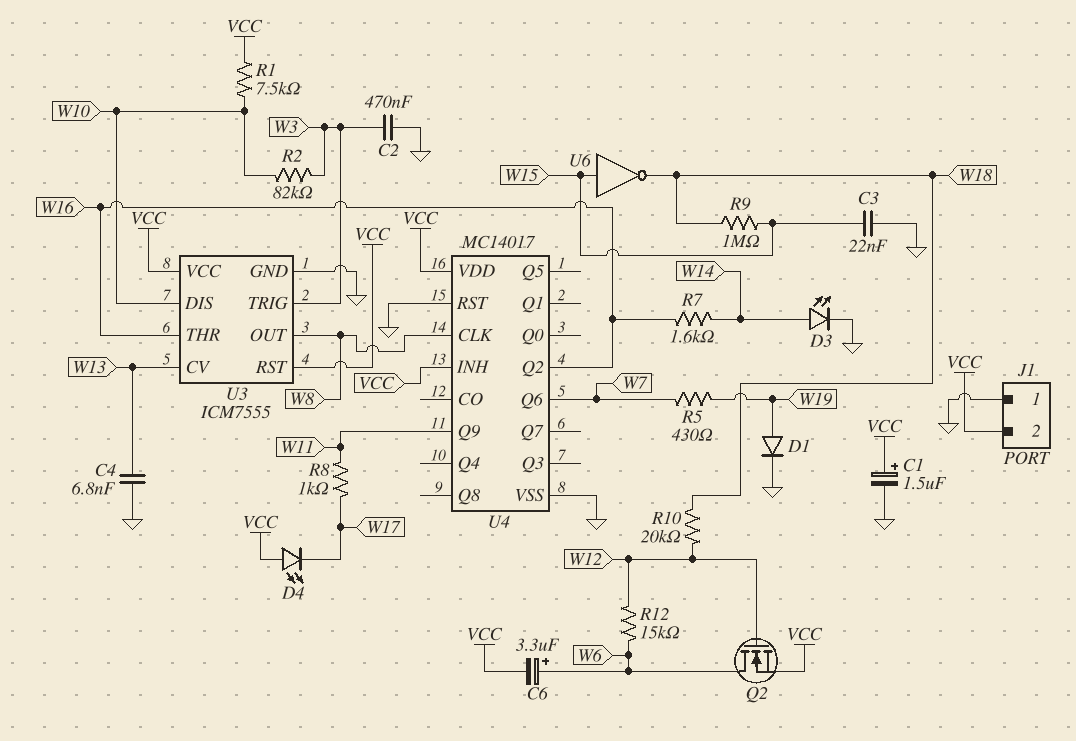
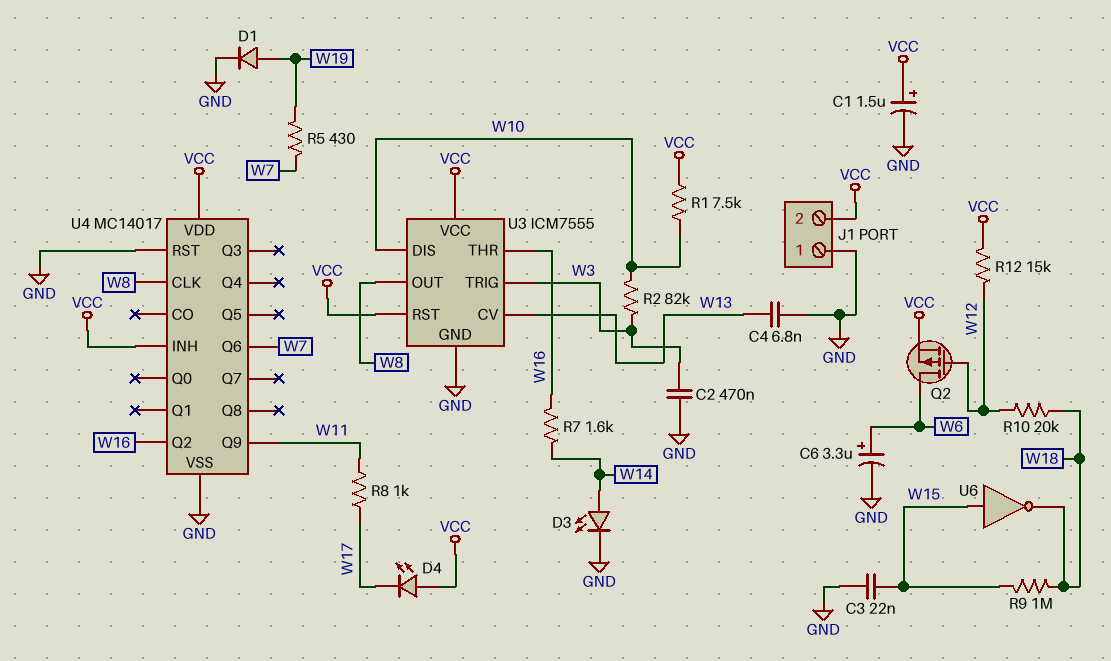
C6: 3.3uF (plus W6, minus VCC) -> 3.3uF (plus W6, minus GND)
Q2: NMOS (G W12, D W6, S VCC) -> PMOS (G W12, D W6, S VCC)
R12: 15k (W6, W12) -> 15k (VCC, W12)

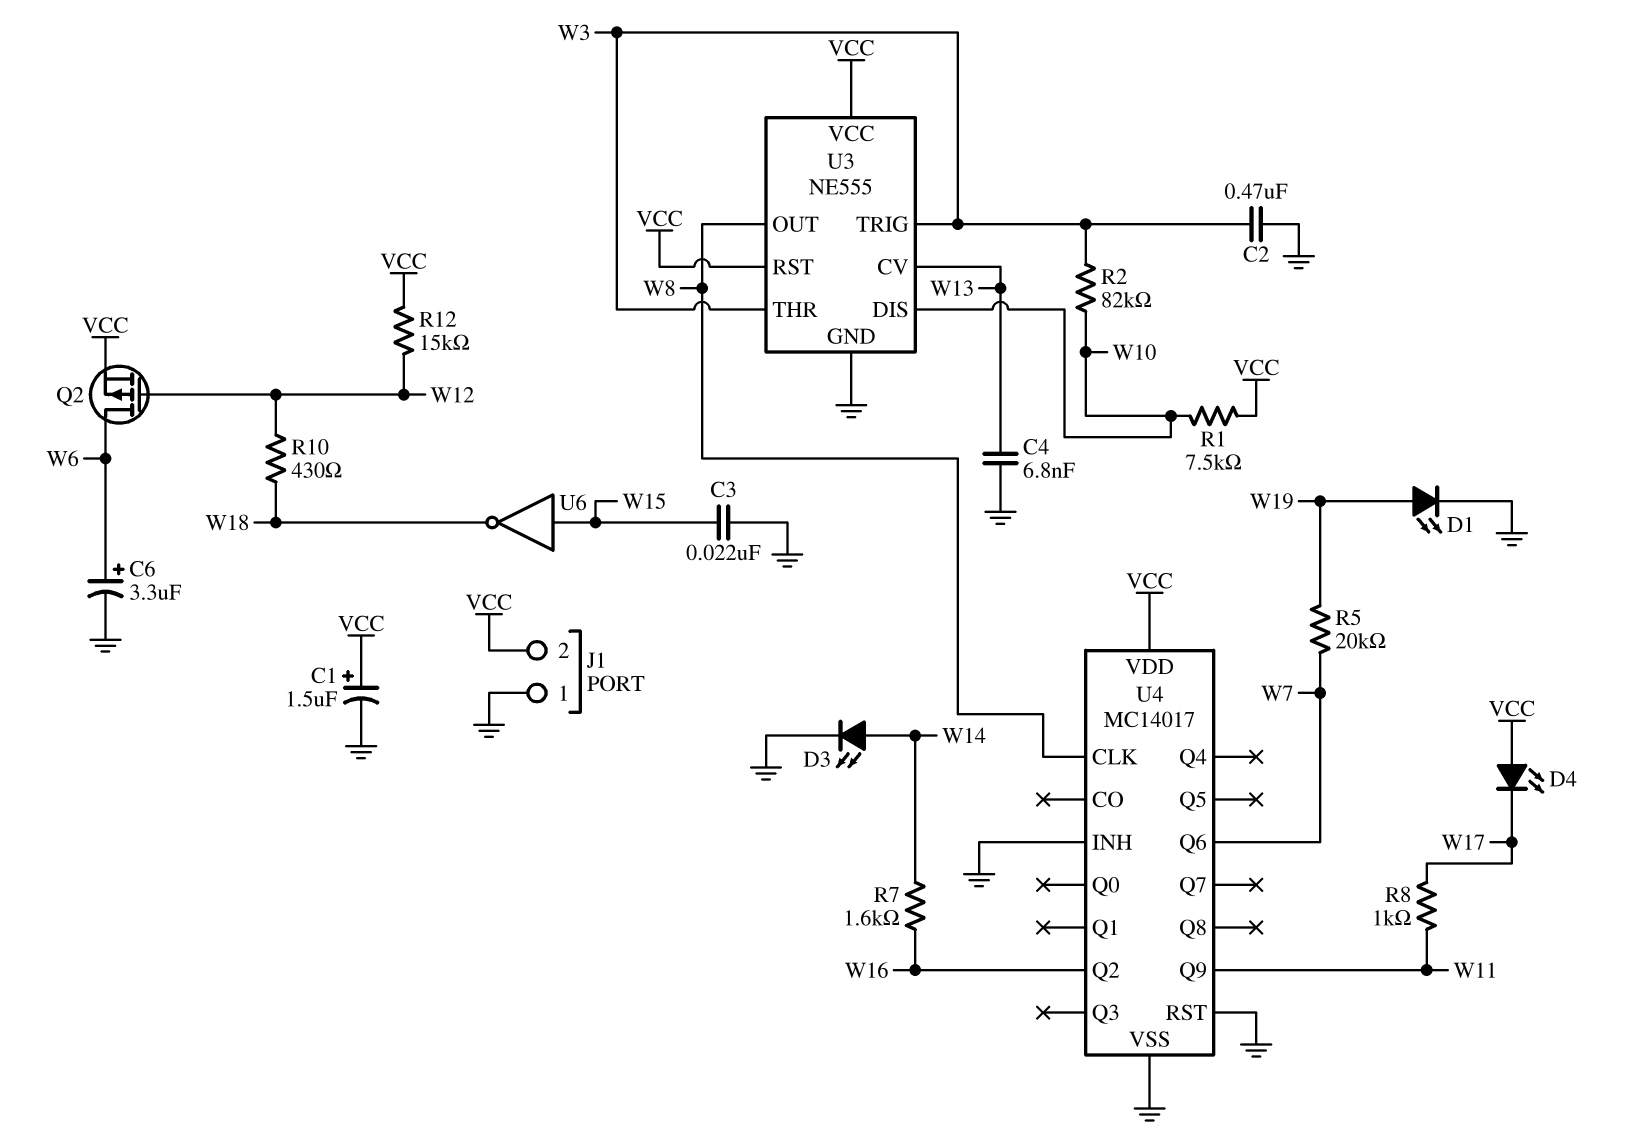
D1: diode (A W19, K GND) -> LED (A W19, K GND)
R5: 430 (W7, W19) -> 20k (W7, W19)
R9: 1M (W15, W18) -> none
R10: 20k (W12, W18) -> 430 (W12, W18)
U3: ICM7555 -> NE555
U3 pin THR: W16 -> W3
U4 pin INH: VCC -> GND

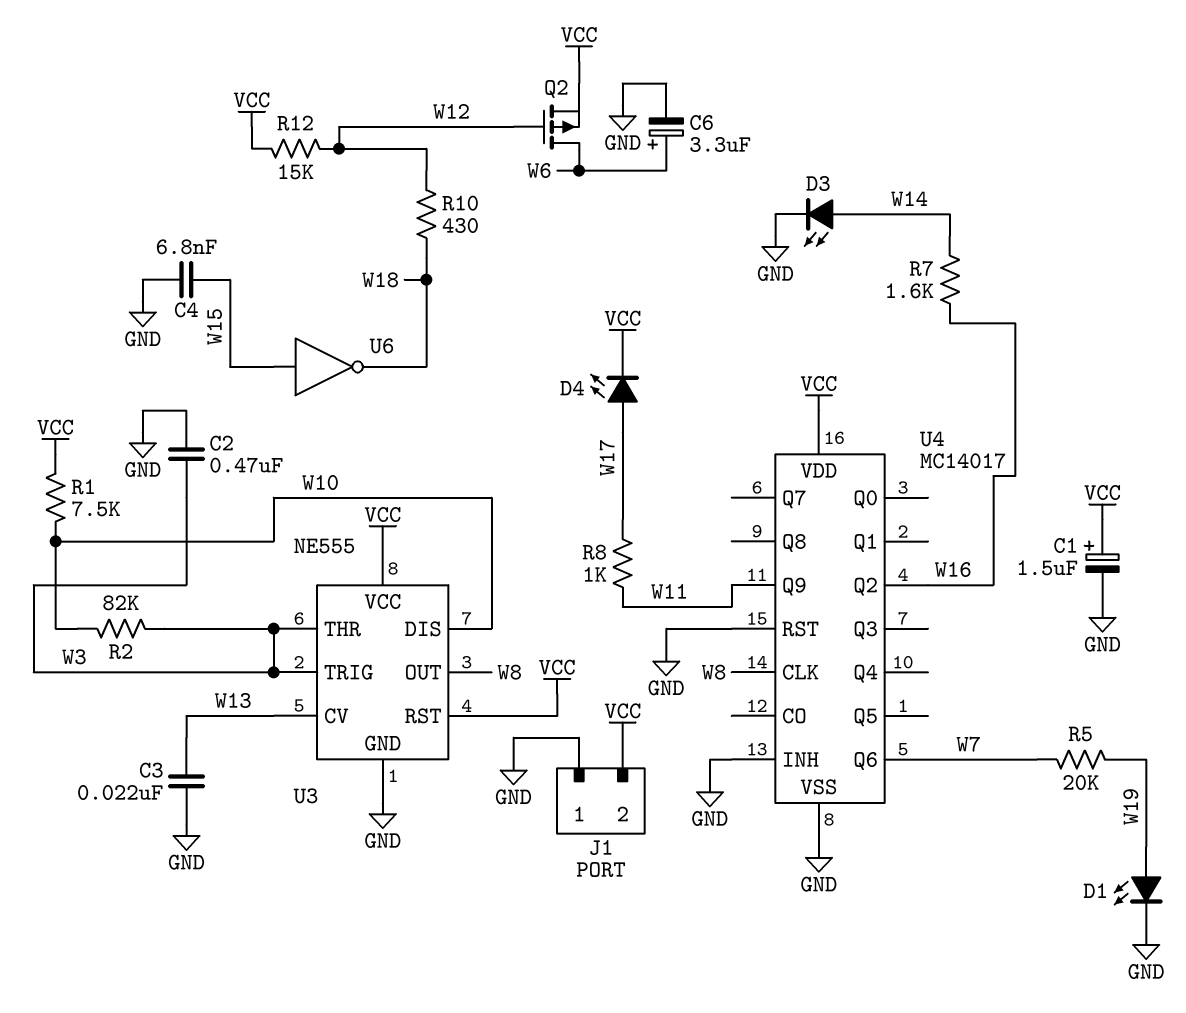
C3: 22nF (GND, W15) -> 22nF (GND, W13)
C4: 6.8nF (GND, W13) -> 6.8nF (GND, W15)
D4: LED (A VCC, K W17) -> LED (A W17, K VCC)

